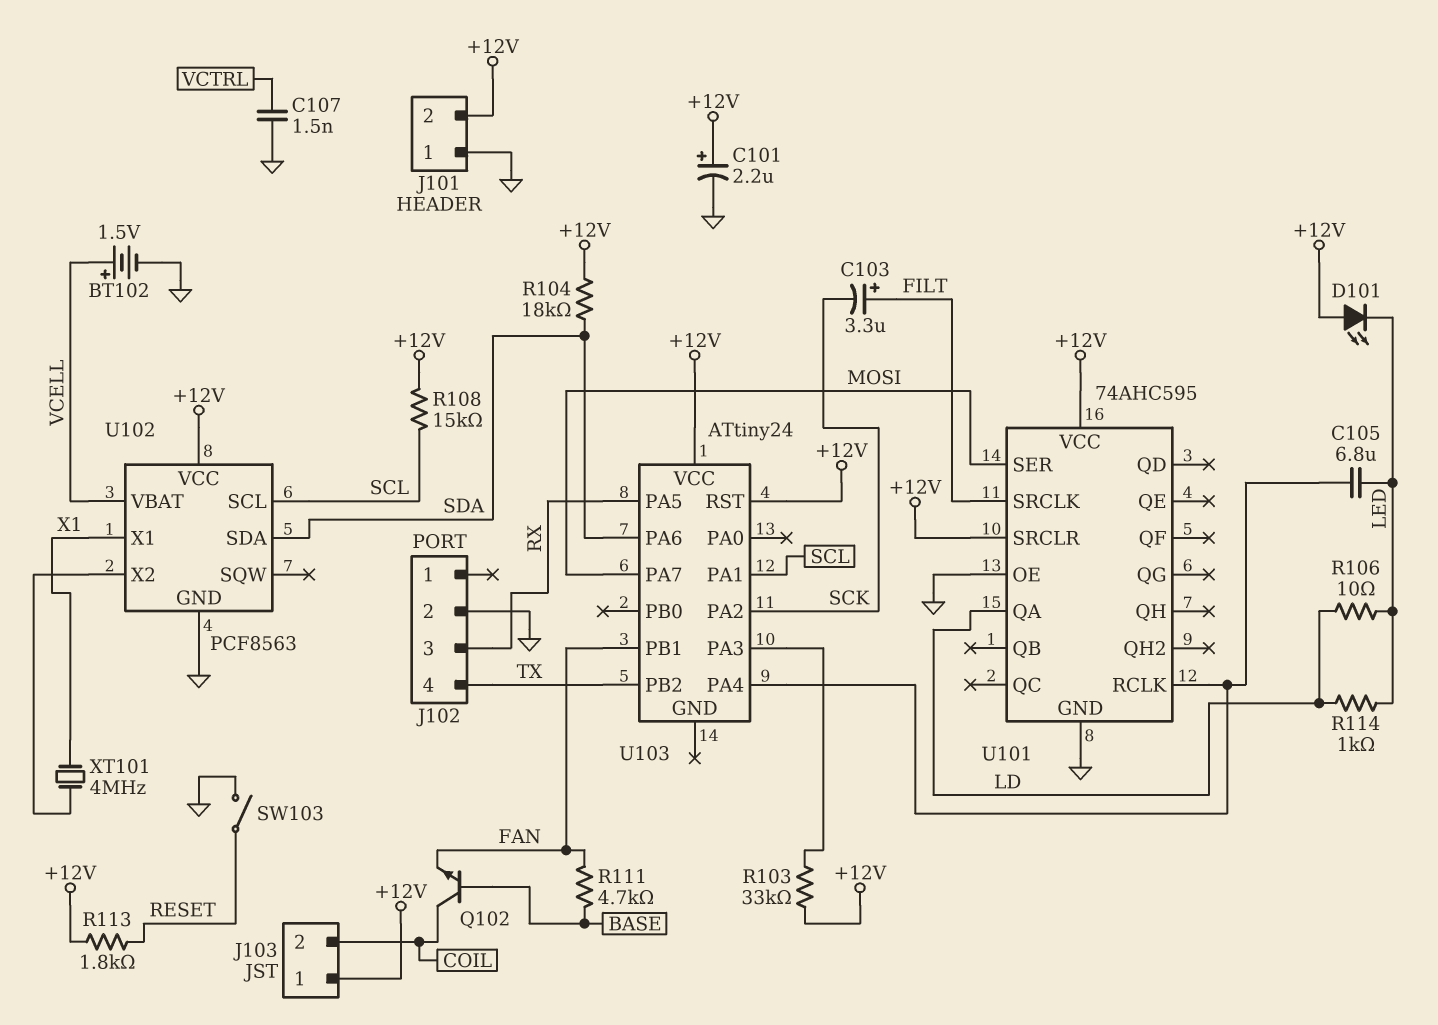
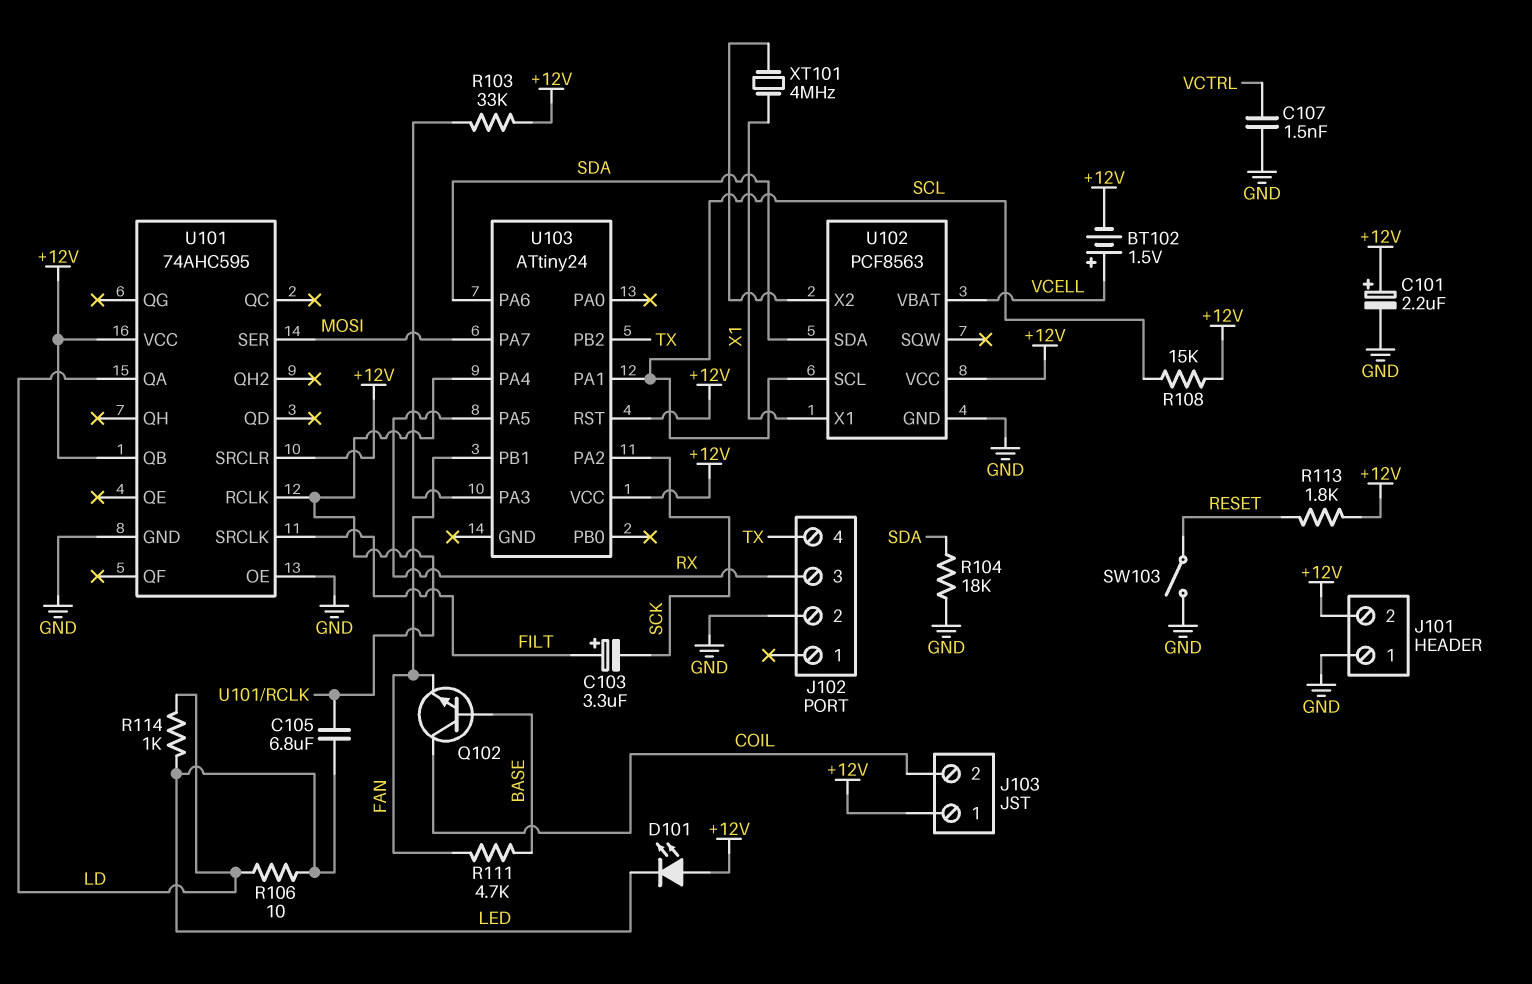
BT102: 1.5V (plus VCELL, minus GND) -> 1.5V (plus VCELL, minus +12V)
R104: 18k (+12V, SDA) -> 18k (GND, SDA)
U101 pin QB: none -> +12V

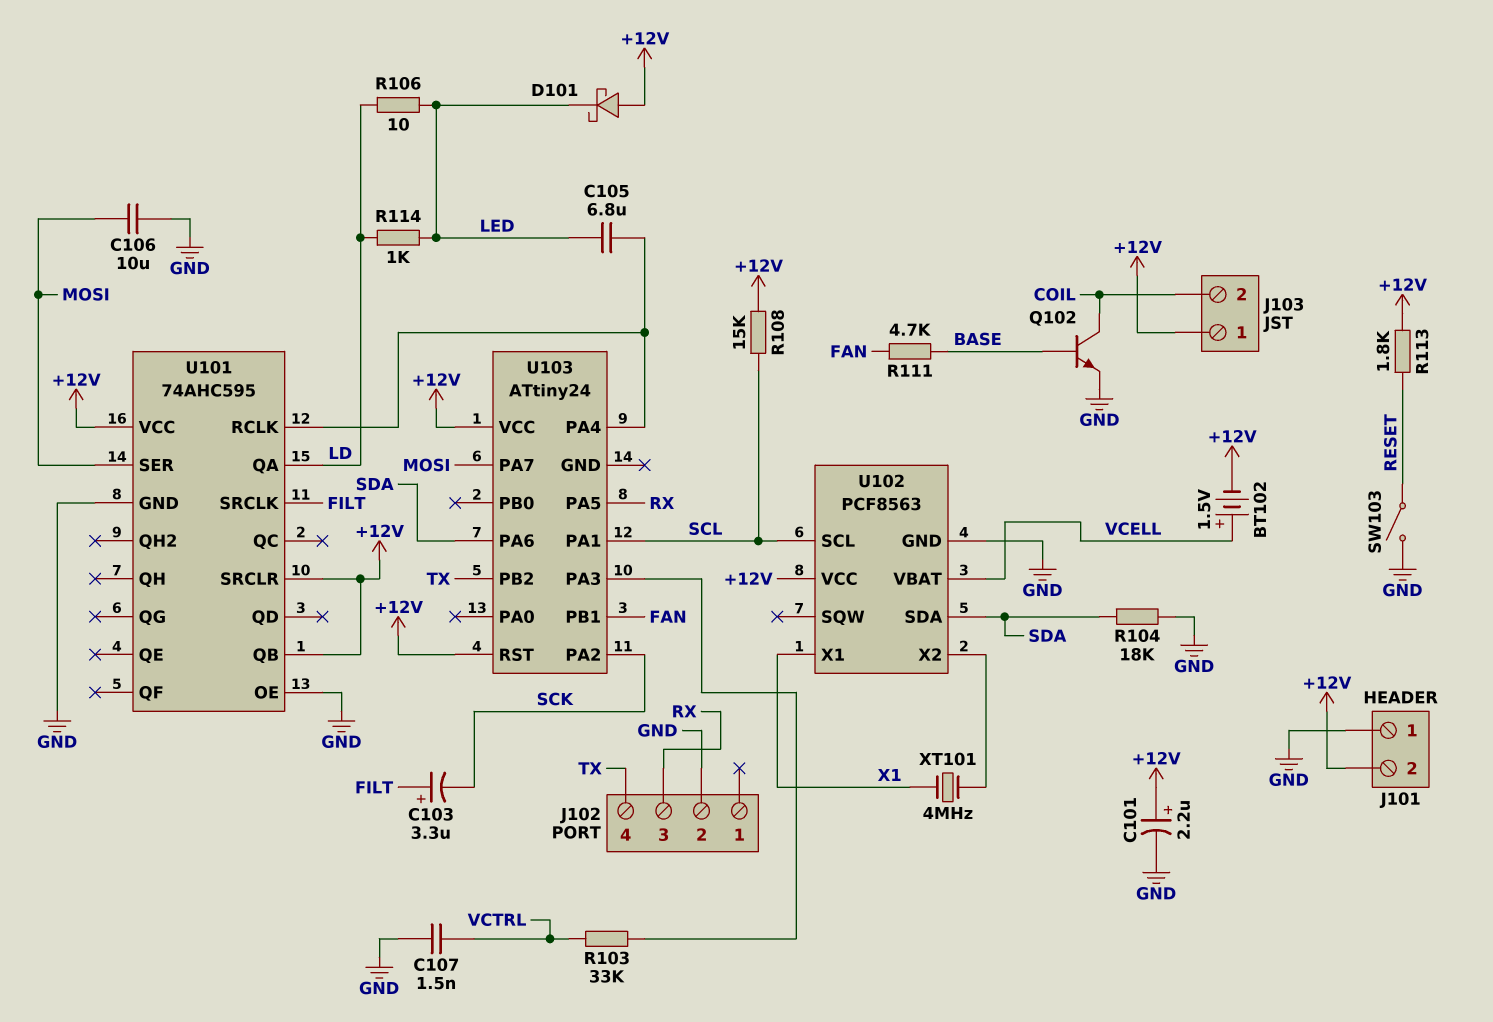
C106: none -> 10uF (GND, MOSI)
D101: LED (A +12V, K LED) -> schottky (A +12V, K LED)
Q102: NPN (B BASE, C COIL, E FAN) -> NPN (B BASE, C COIL, E GND)
R103: 33k (+12V, U103/PA3) -> 33k (U103/PA3, VCTRL)

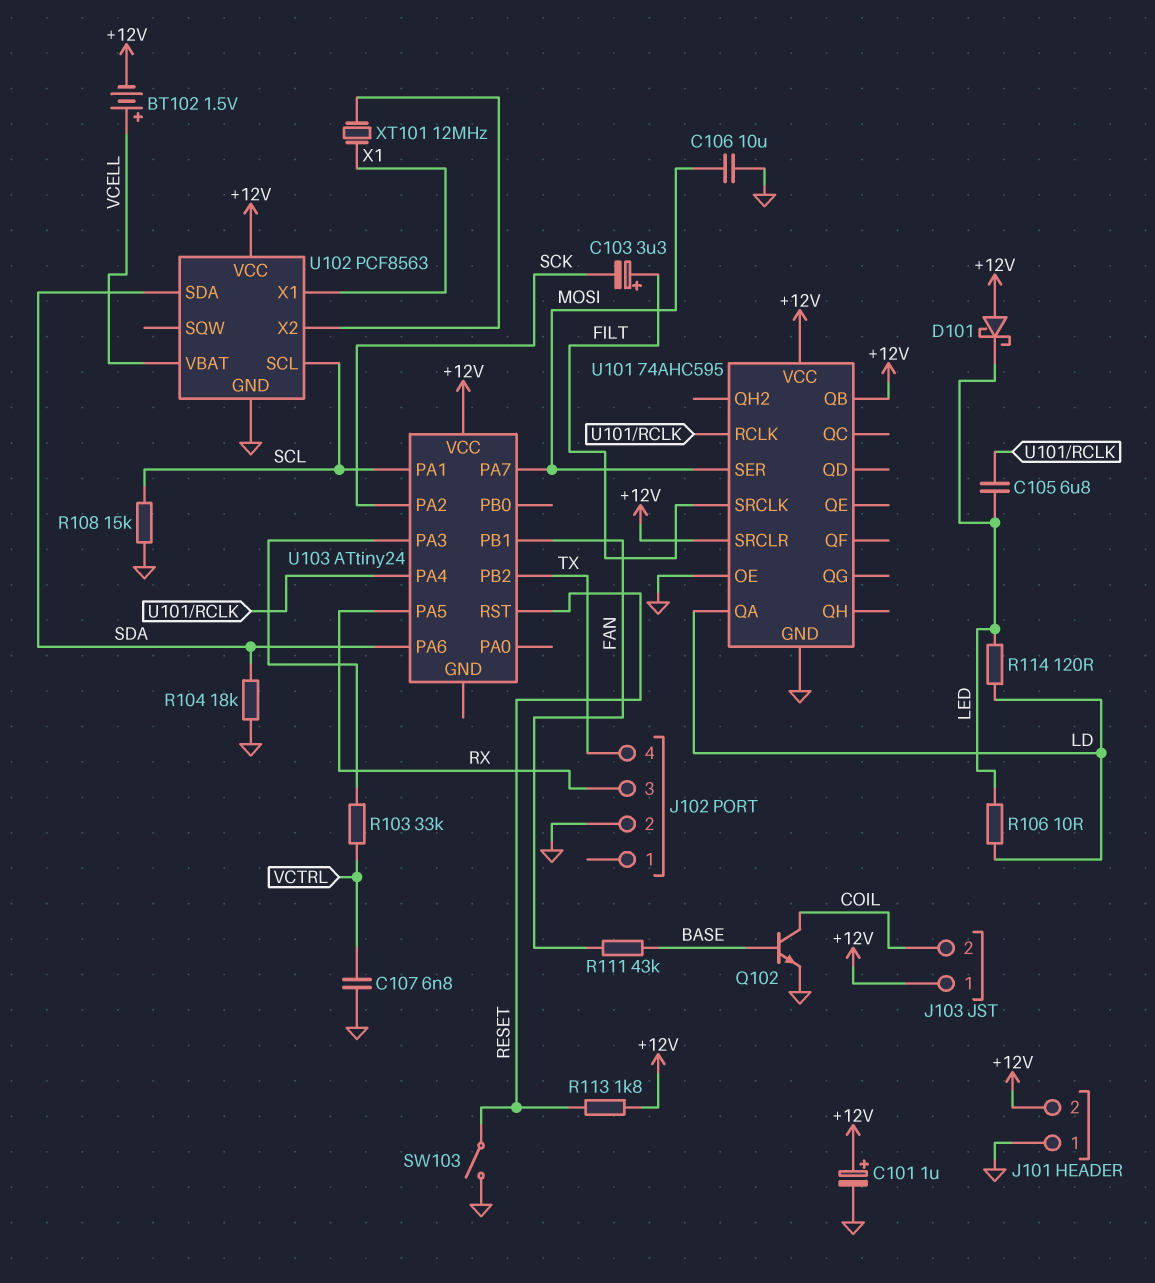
C101: 2.2uF (plus +12V, minus GND) -> 1uF (plus +12V, minus GND)
C107: 1.5nF (GND, VCTRL) -> 6.8nF (GND, VCTRL)
R108: 15k (+12V, SCL) -> 15k (GND, SCL)
R111: 4.7k (BASE, FAN) -> 43k (BASE, FAN)
R114: 1k (LD, LED) -> 120 (LD, LED)
U103 pin RST: +12V -> RESET
XT101: 4MHz (U102/X2, X1) -> 12MHz (U102/X2, X1)

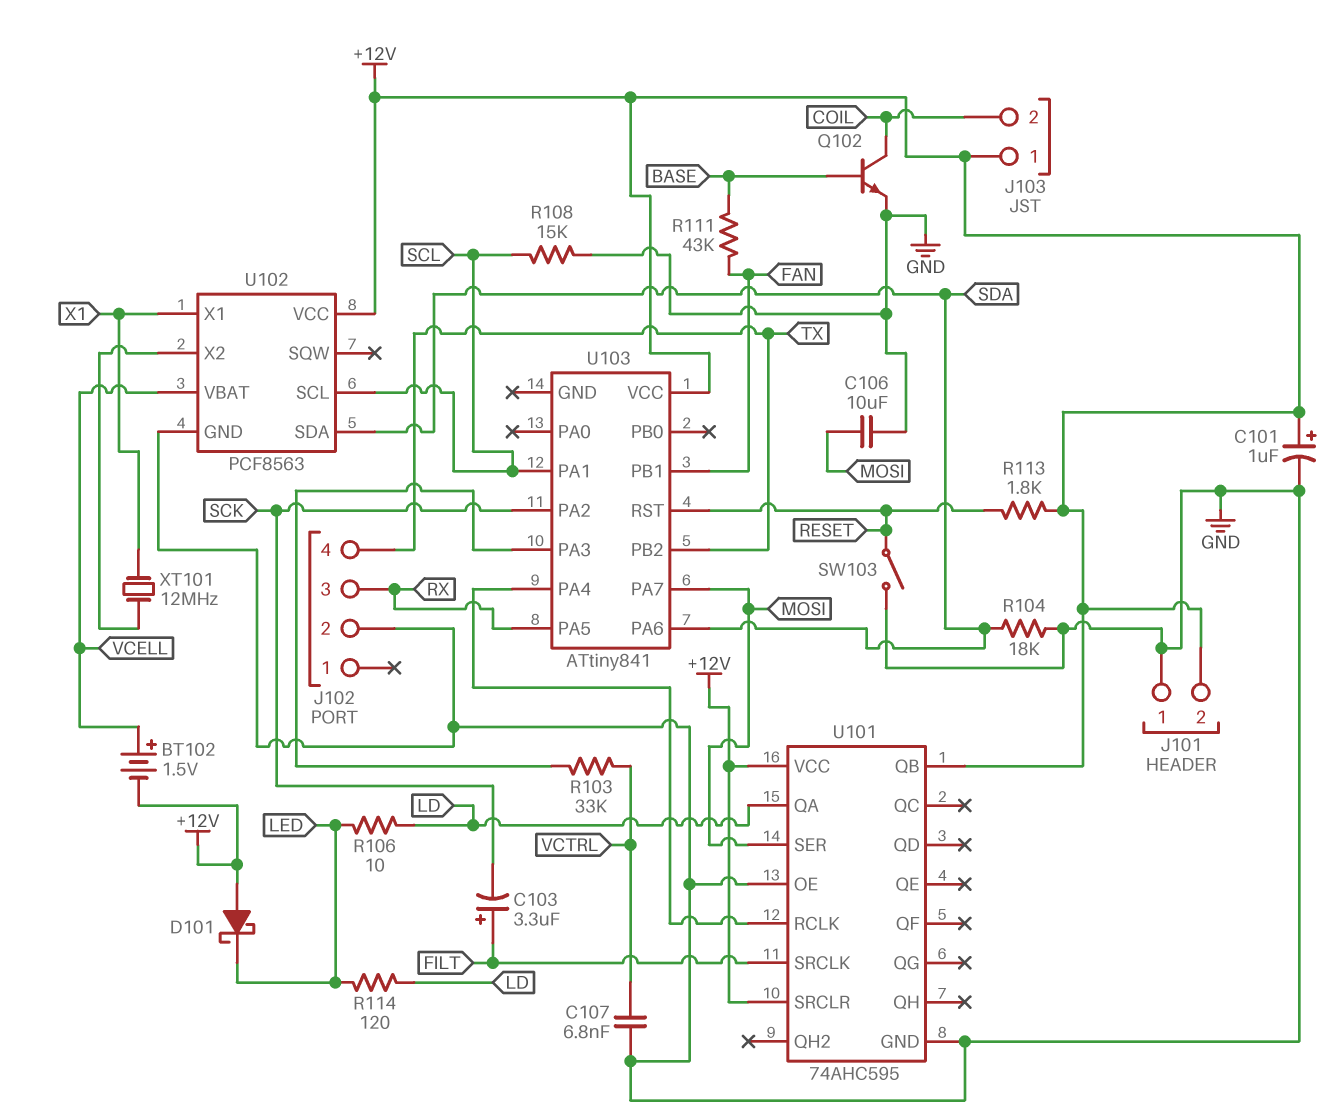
C105: 6.8uF (LED, U101/RCLK) -> none
U103: ATtiny24 -> ATtiny841

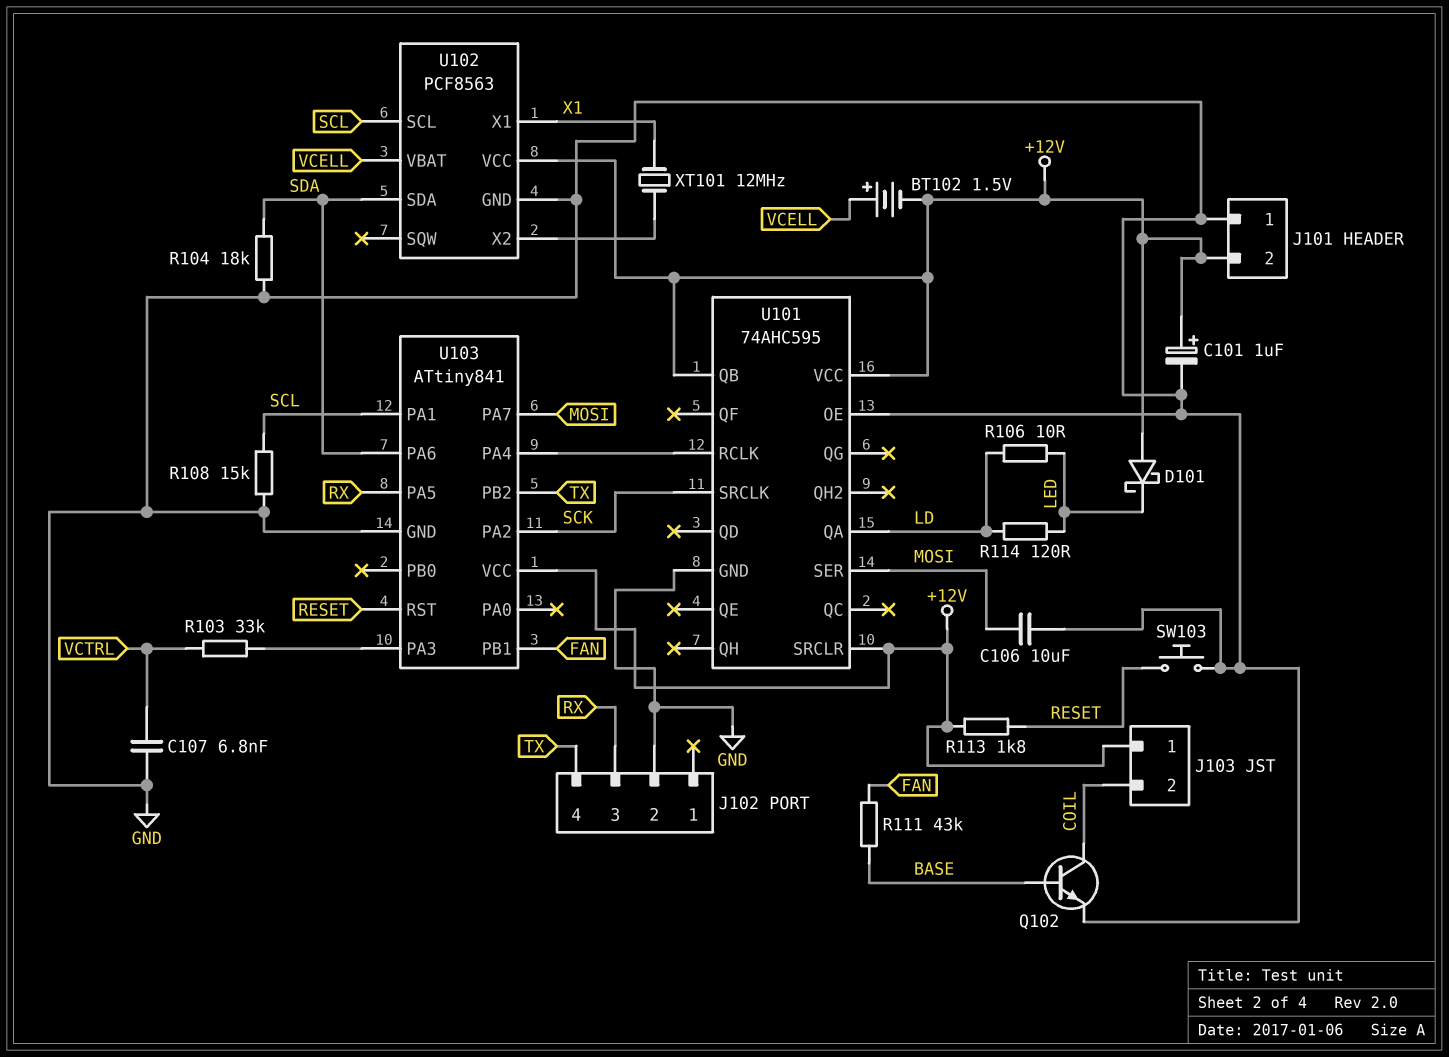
C103: 3.3uF (plus FILT, minus SCK) -> none
SW103: switch (GND, RESET) -> button (GND, RESET)
U101 pin SRCLK: FILT -> SCK
U103 pin GND: none -> GND

